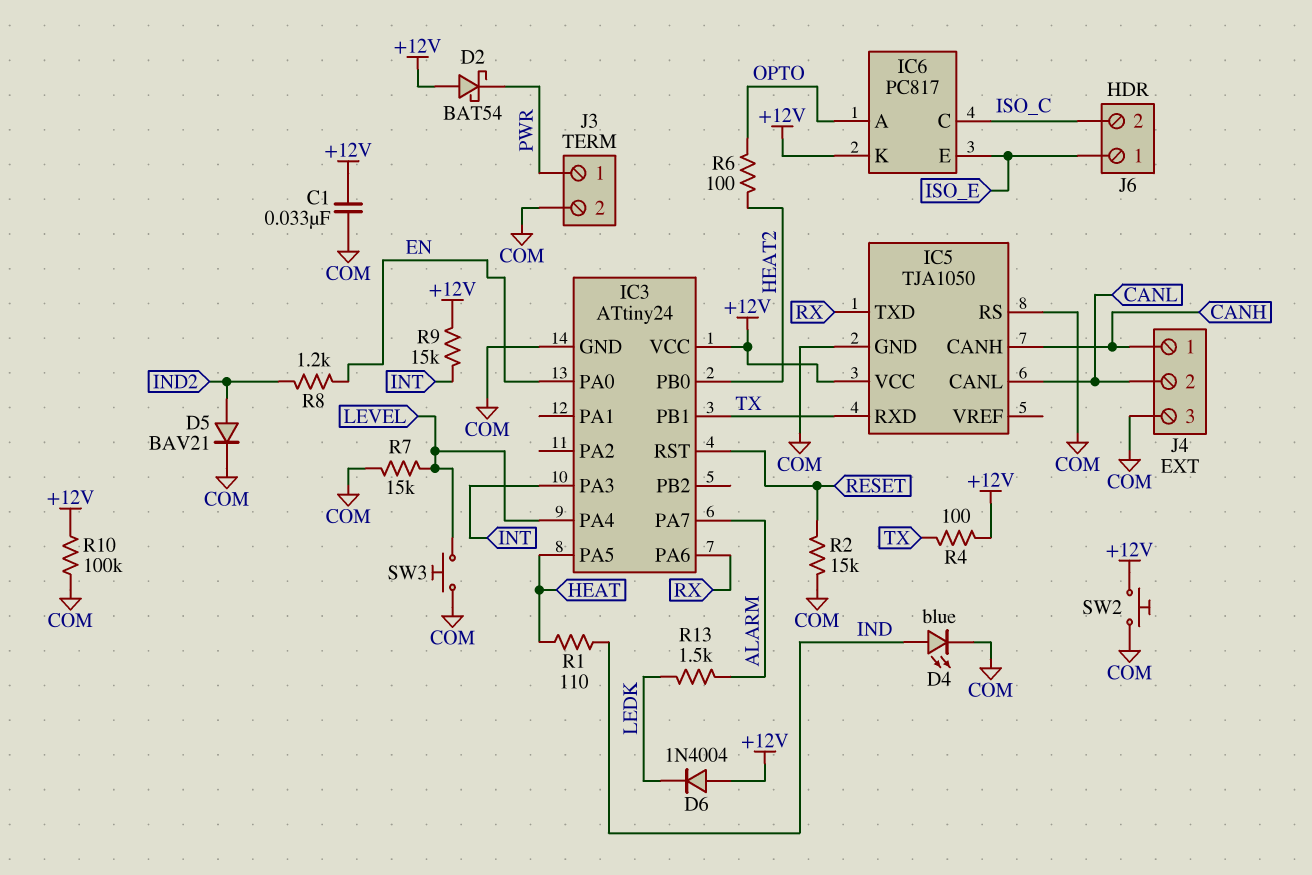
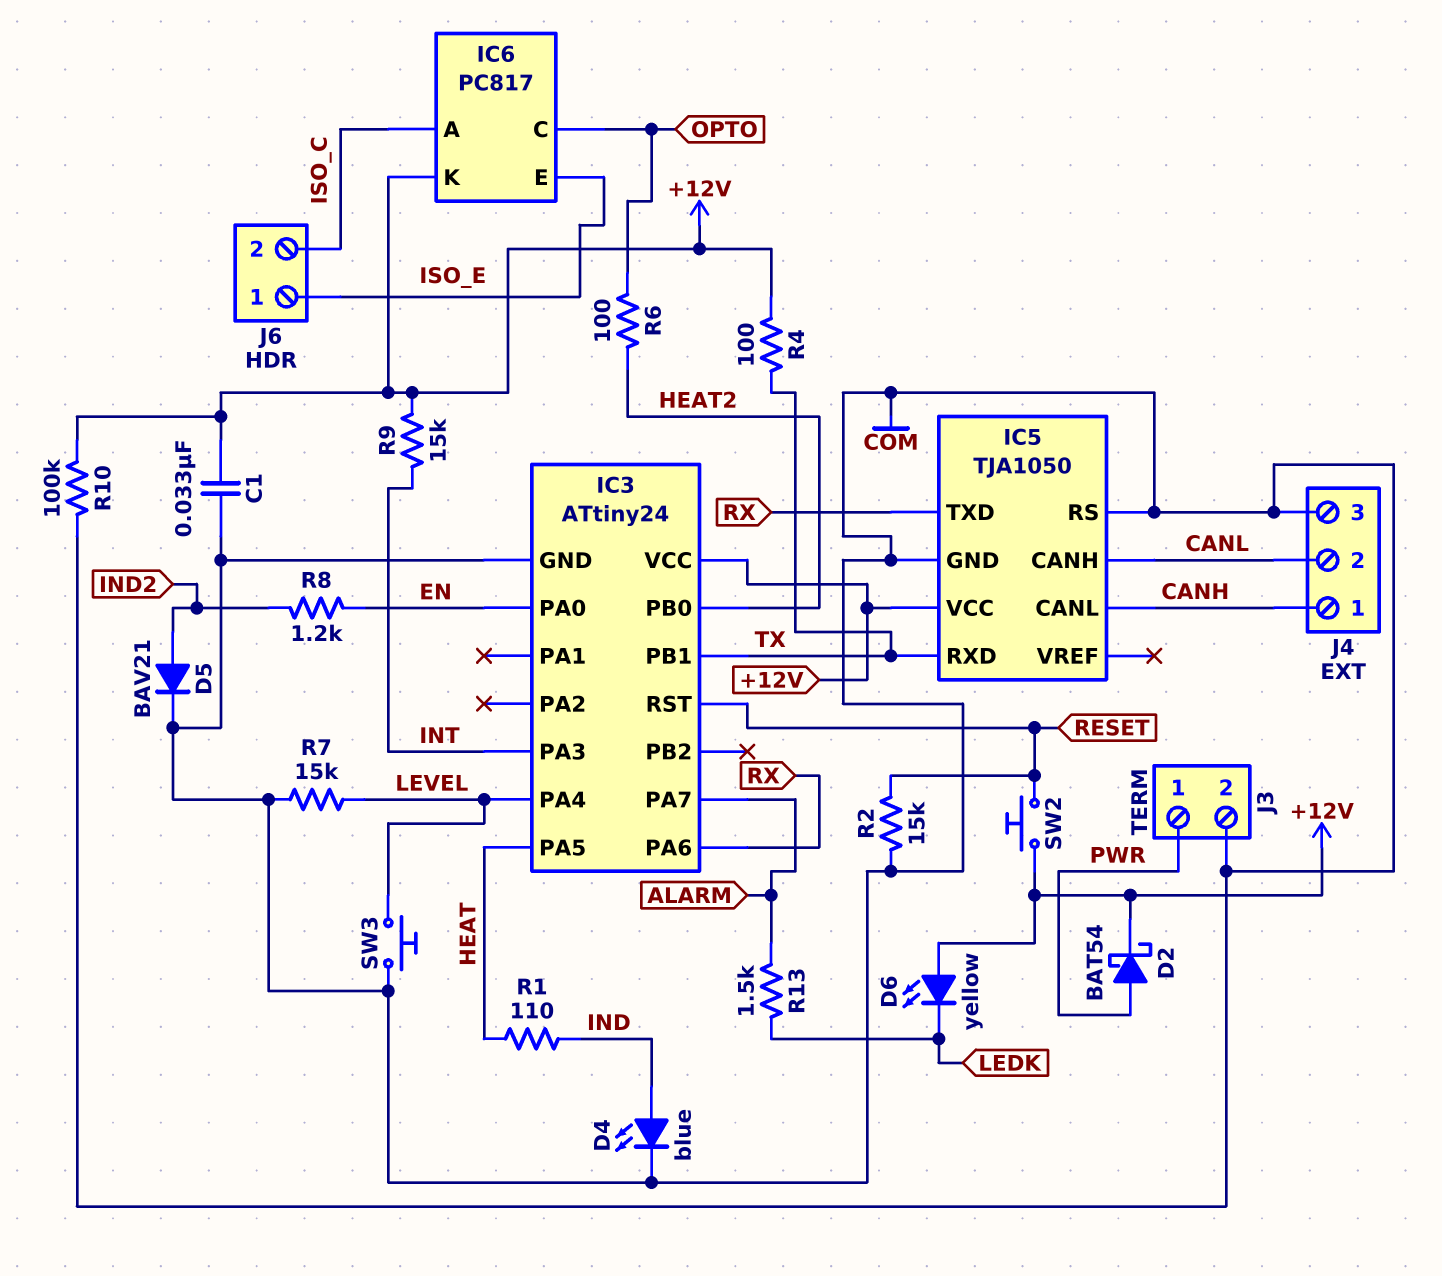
D2: schottky BAT54 (A +12V, K PWR) -> schottky BAT54 (A PWR, K +12V)
D6: diode 1N4004 (A +12V, K LEDK) -> LED yellow (A +12V, K LEDK)
IC5 pin CANH: CANH -> CANL
IC5 pin CANL: CANL -> CANH
IC6 pin A: OPTO -> ISO_C
IC6 pin C: ISO_C -> OPTO
SW2: button (+12V, COM) -> button (+12V, RESET)

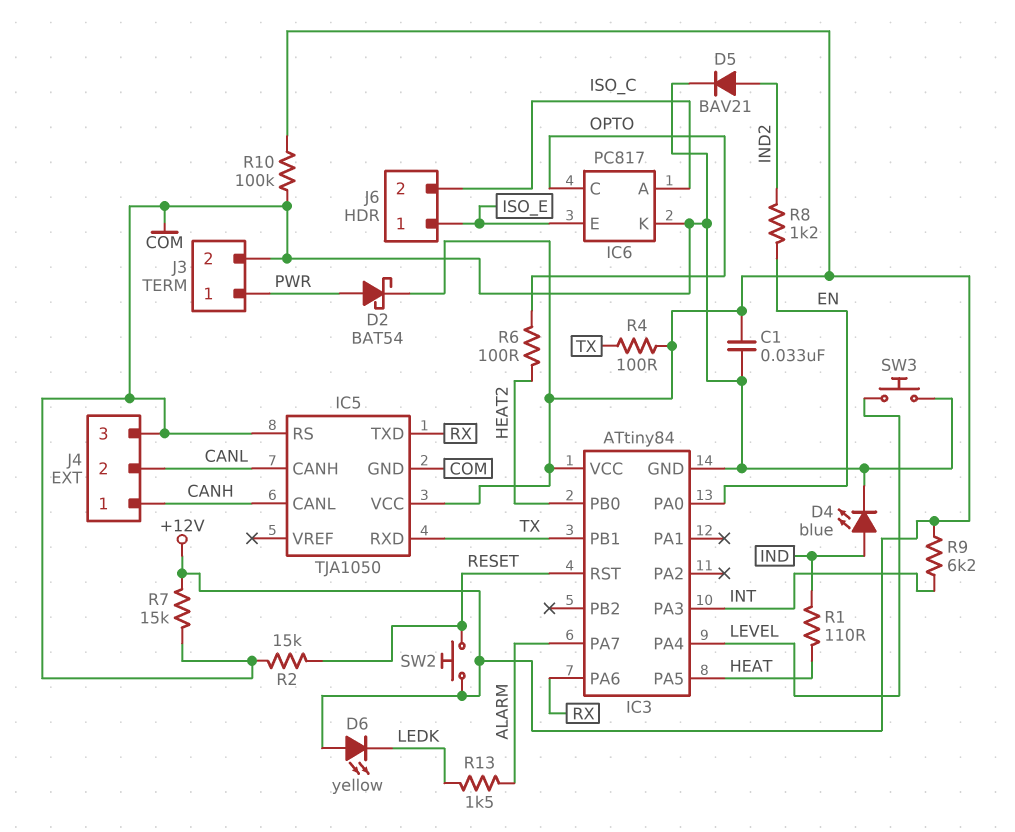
IC3: ATtiny24 -> ATtiny84
IC6 pin K: +12V -> COM
R7: 15k (COM, LEVEL) -> 15k (+12V, COM)
R9: 15k (+12V, INT) -> 6.2k (+12V, INT)

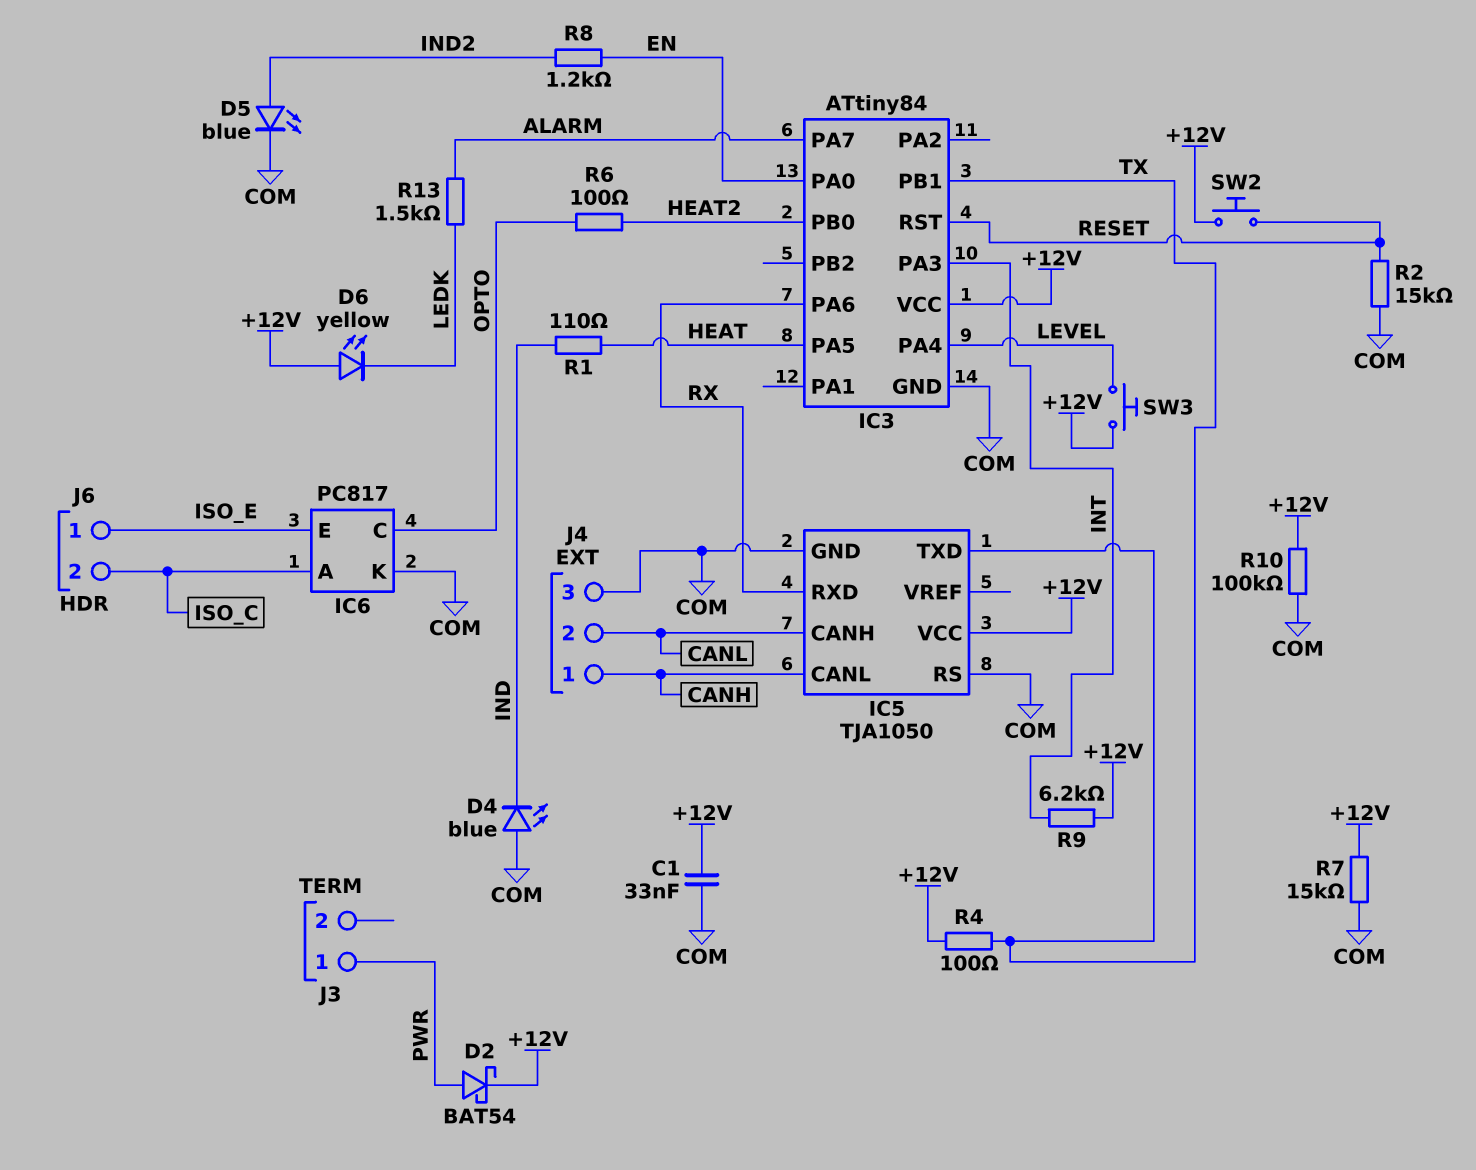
D4: LED blue (A IND, K COM) -> LED blue (A COM, K IND)
D5: diode BAV21 (A IND2, K COM) -> LED blue (A IND2, K COM)
IC5 pin RXD: TX -> RX
IC5 pin TXD: RX -> TX
J3 pin 2: COM -> none
SW3: button (COM, LEVEL) -> button (+12V, LEVEL)

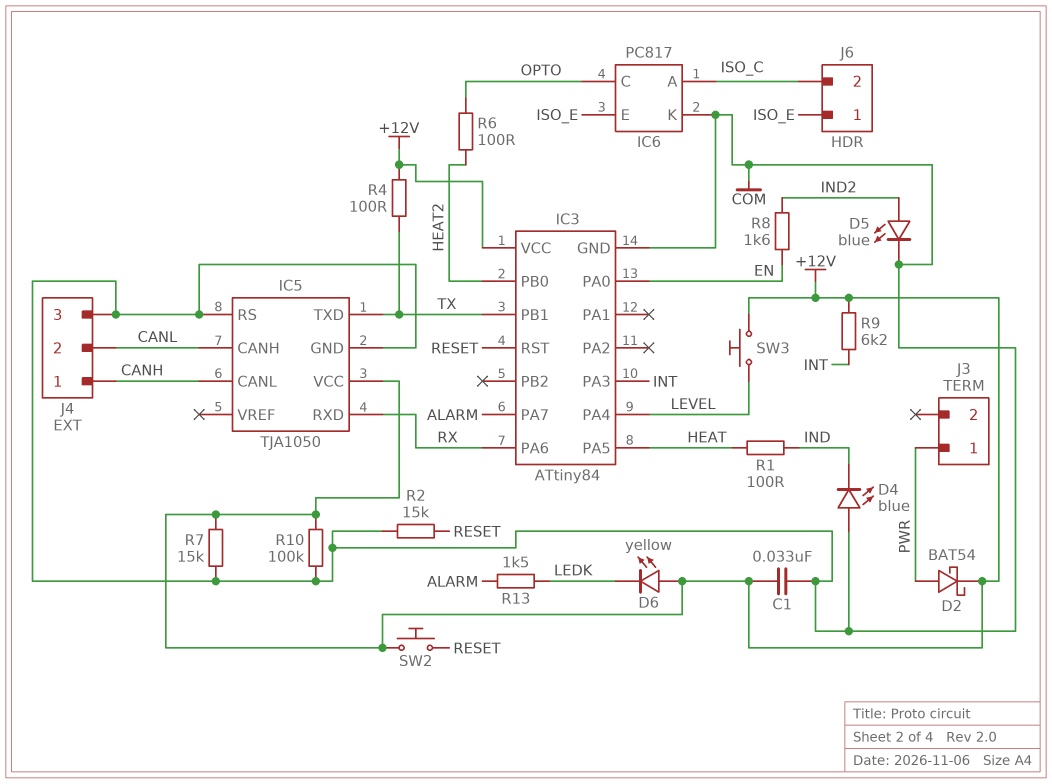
R1: 110 (HEAT, IND) -> 100 (HEAT, IND)
R8: 1.2k (EN, IND2) -> 1.6k (EN, IND2)

